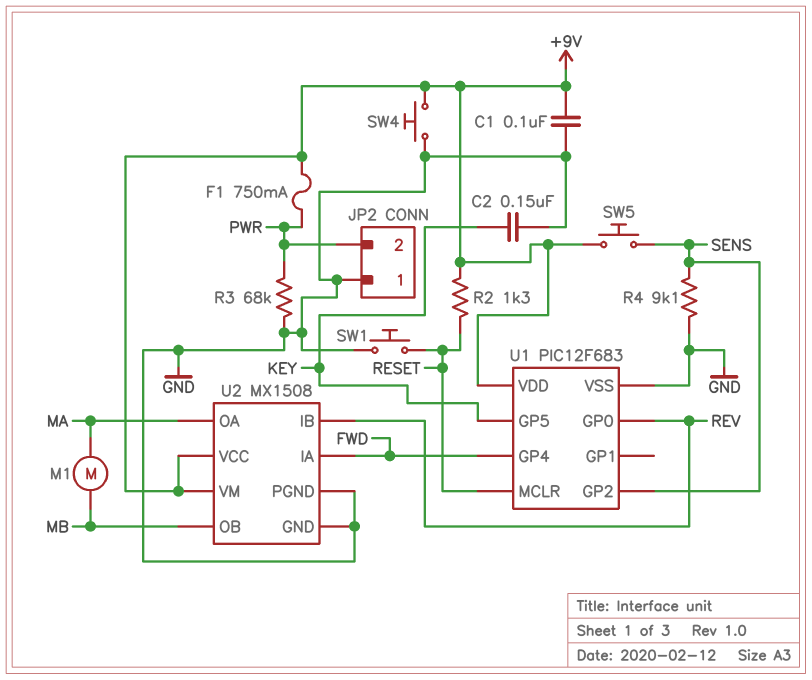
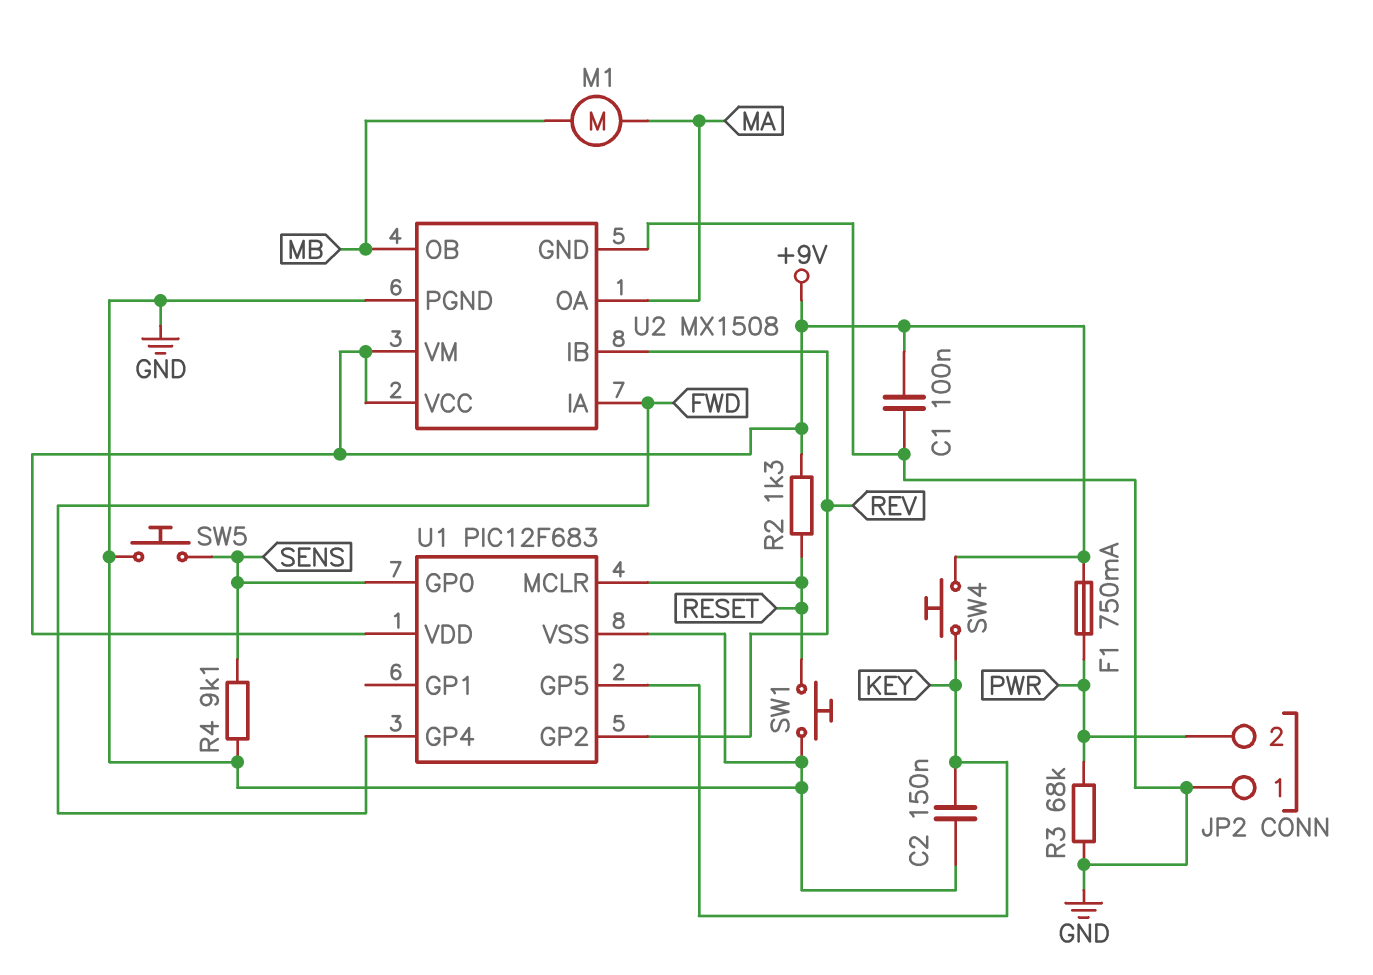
SW4: button (+9V, GND) -> button (+9V, KEY)
SW5: button (+9V, SENS) -> button (GND, SENS)
U1 pin GP0: REV -> SENS
U1 pin GP2: SENS -> REV

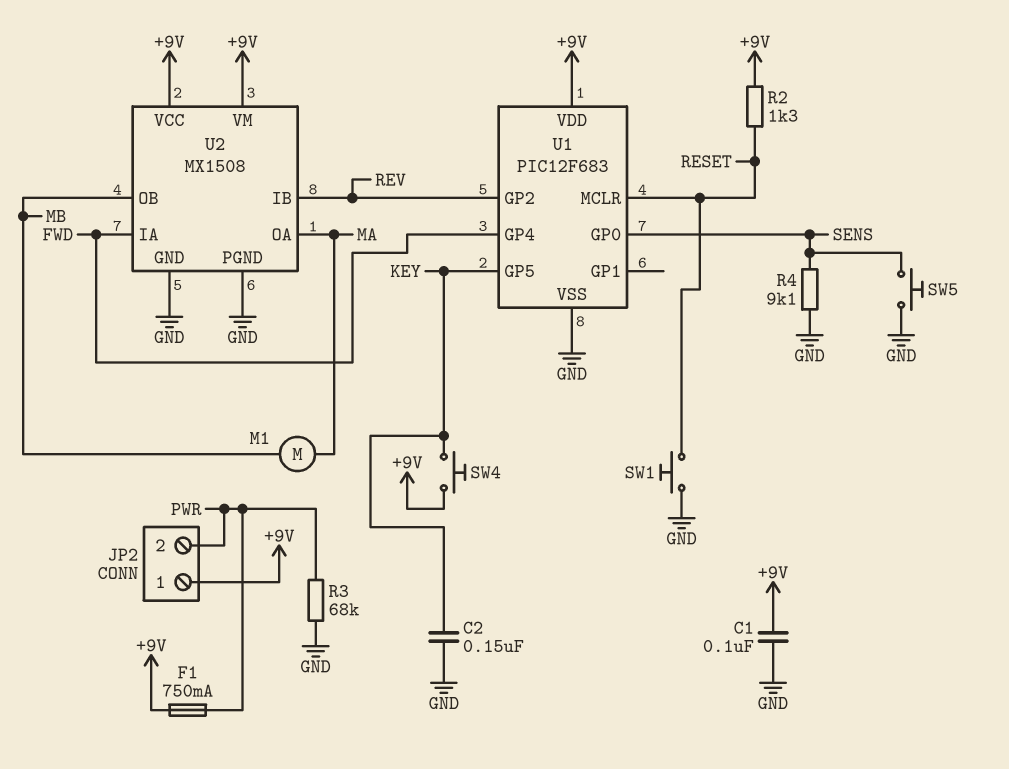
JP2 pin 1: GND -> +9V

